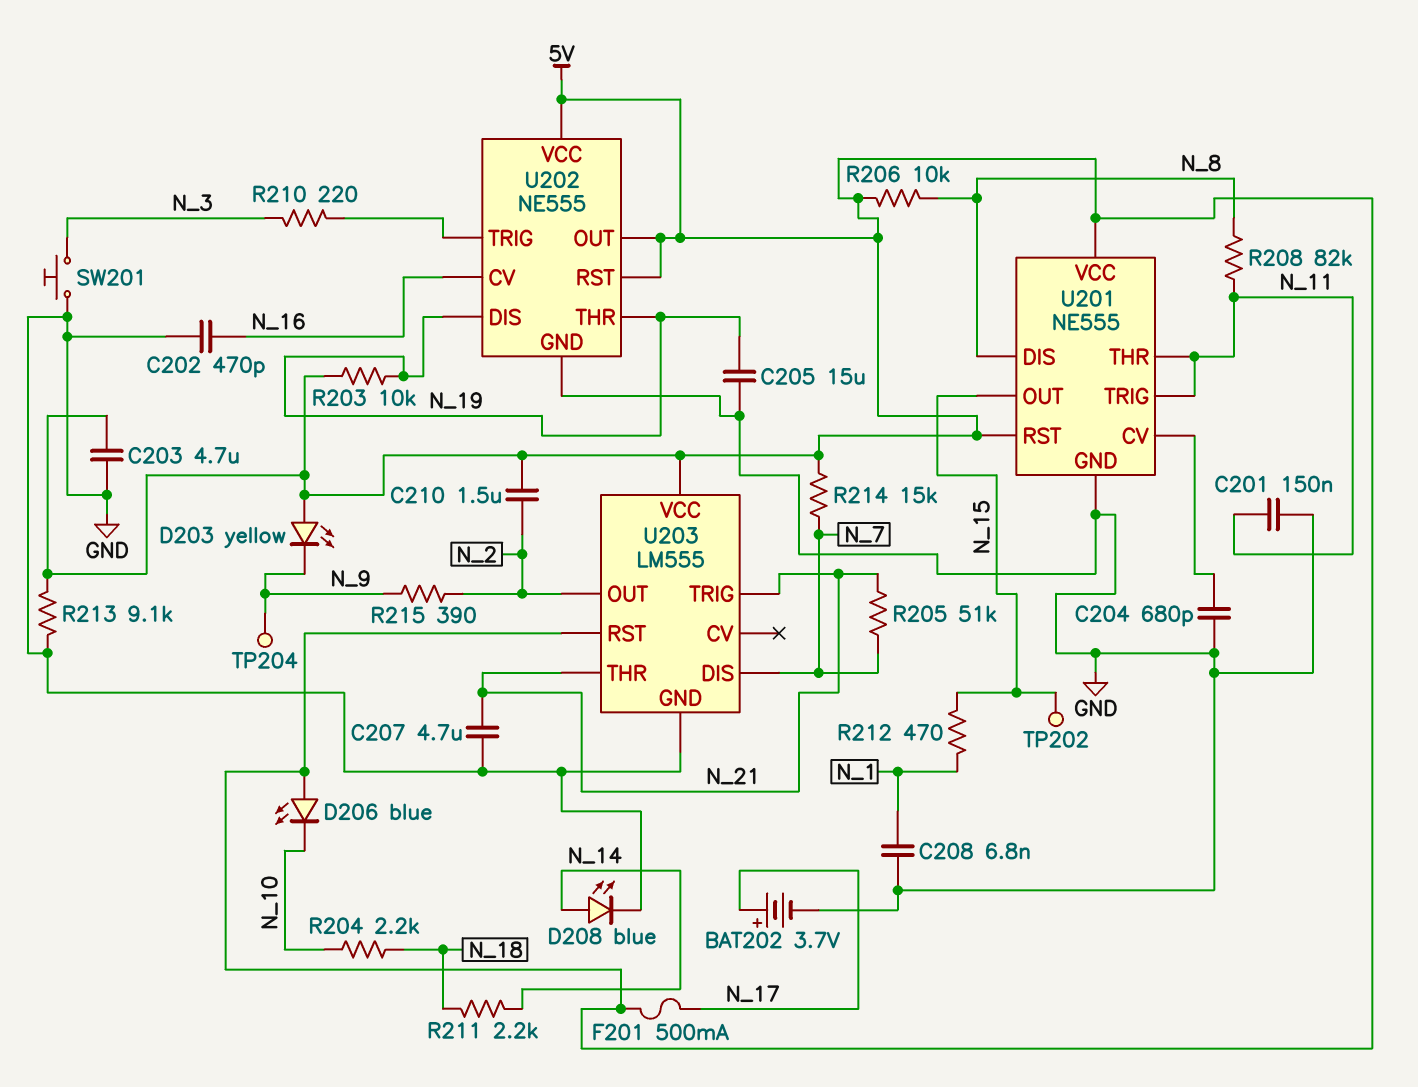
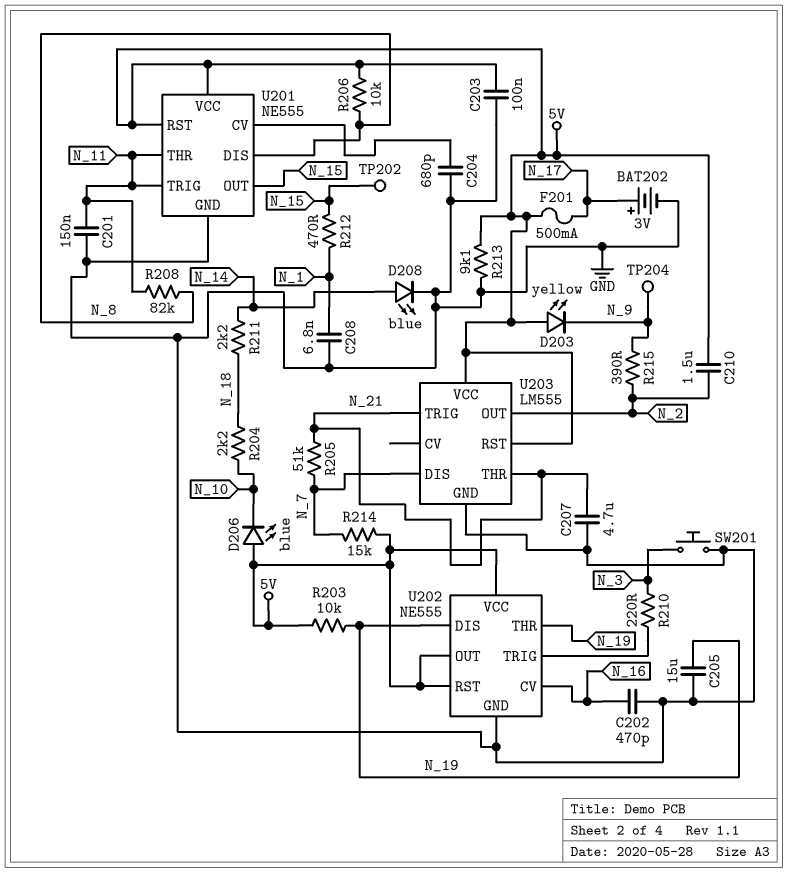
BAT202: 3.7V (plus N_17, minus GND) -> 3V (plus N_17, minus GND)
C203: 4.7uF (5V, GND) -> 100nF (5V, GND)

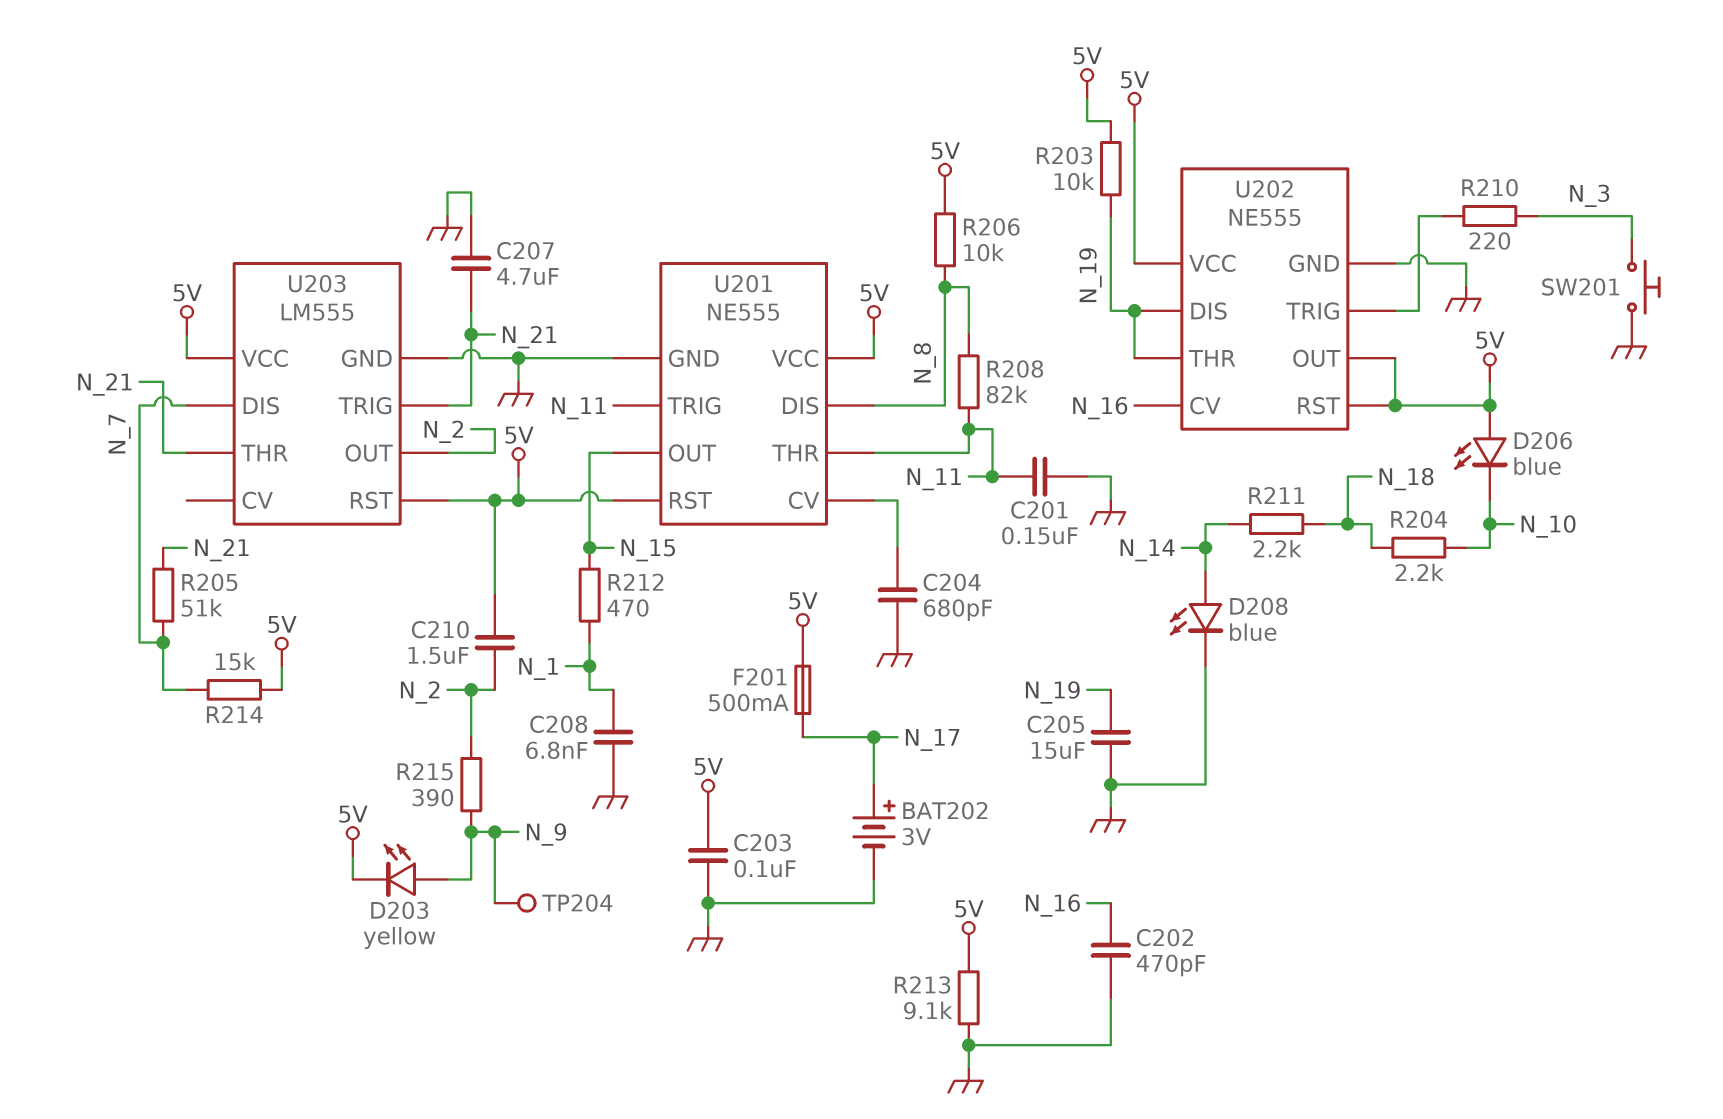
D203: LED yellow (A 5V, K N_9) -> LED yellow (A N_9, K 5V)
TP202: test point (N_15) -> none

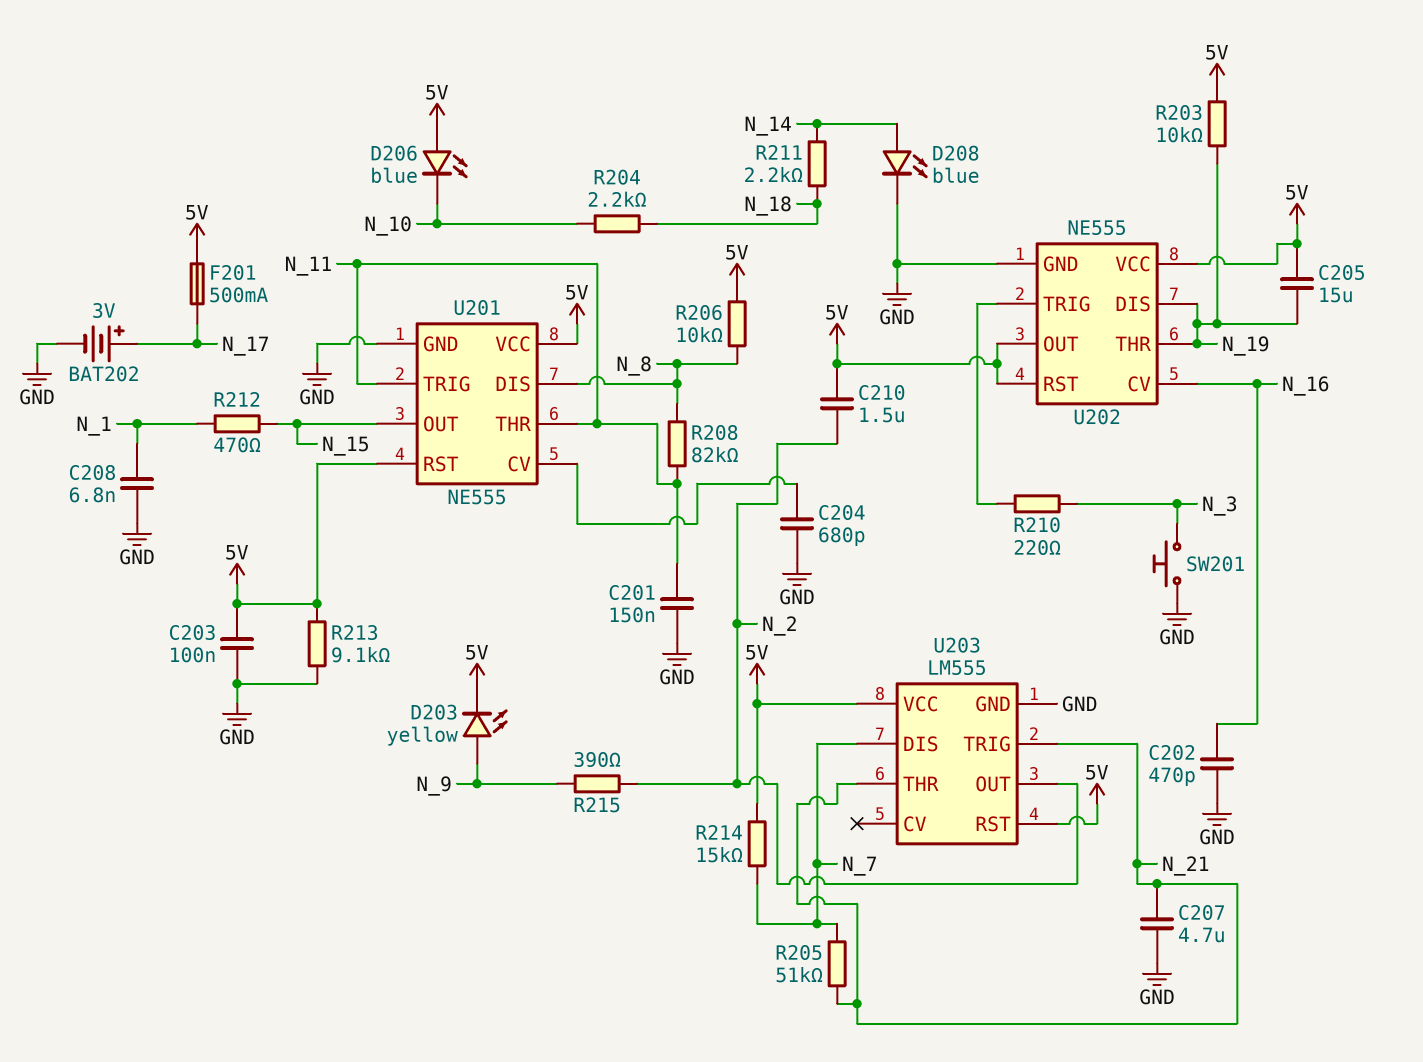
C205: 15uF (GND, N_19) -> 15uF (5V, N_19)
TP204: test point (N_9) -> none

